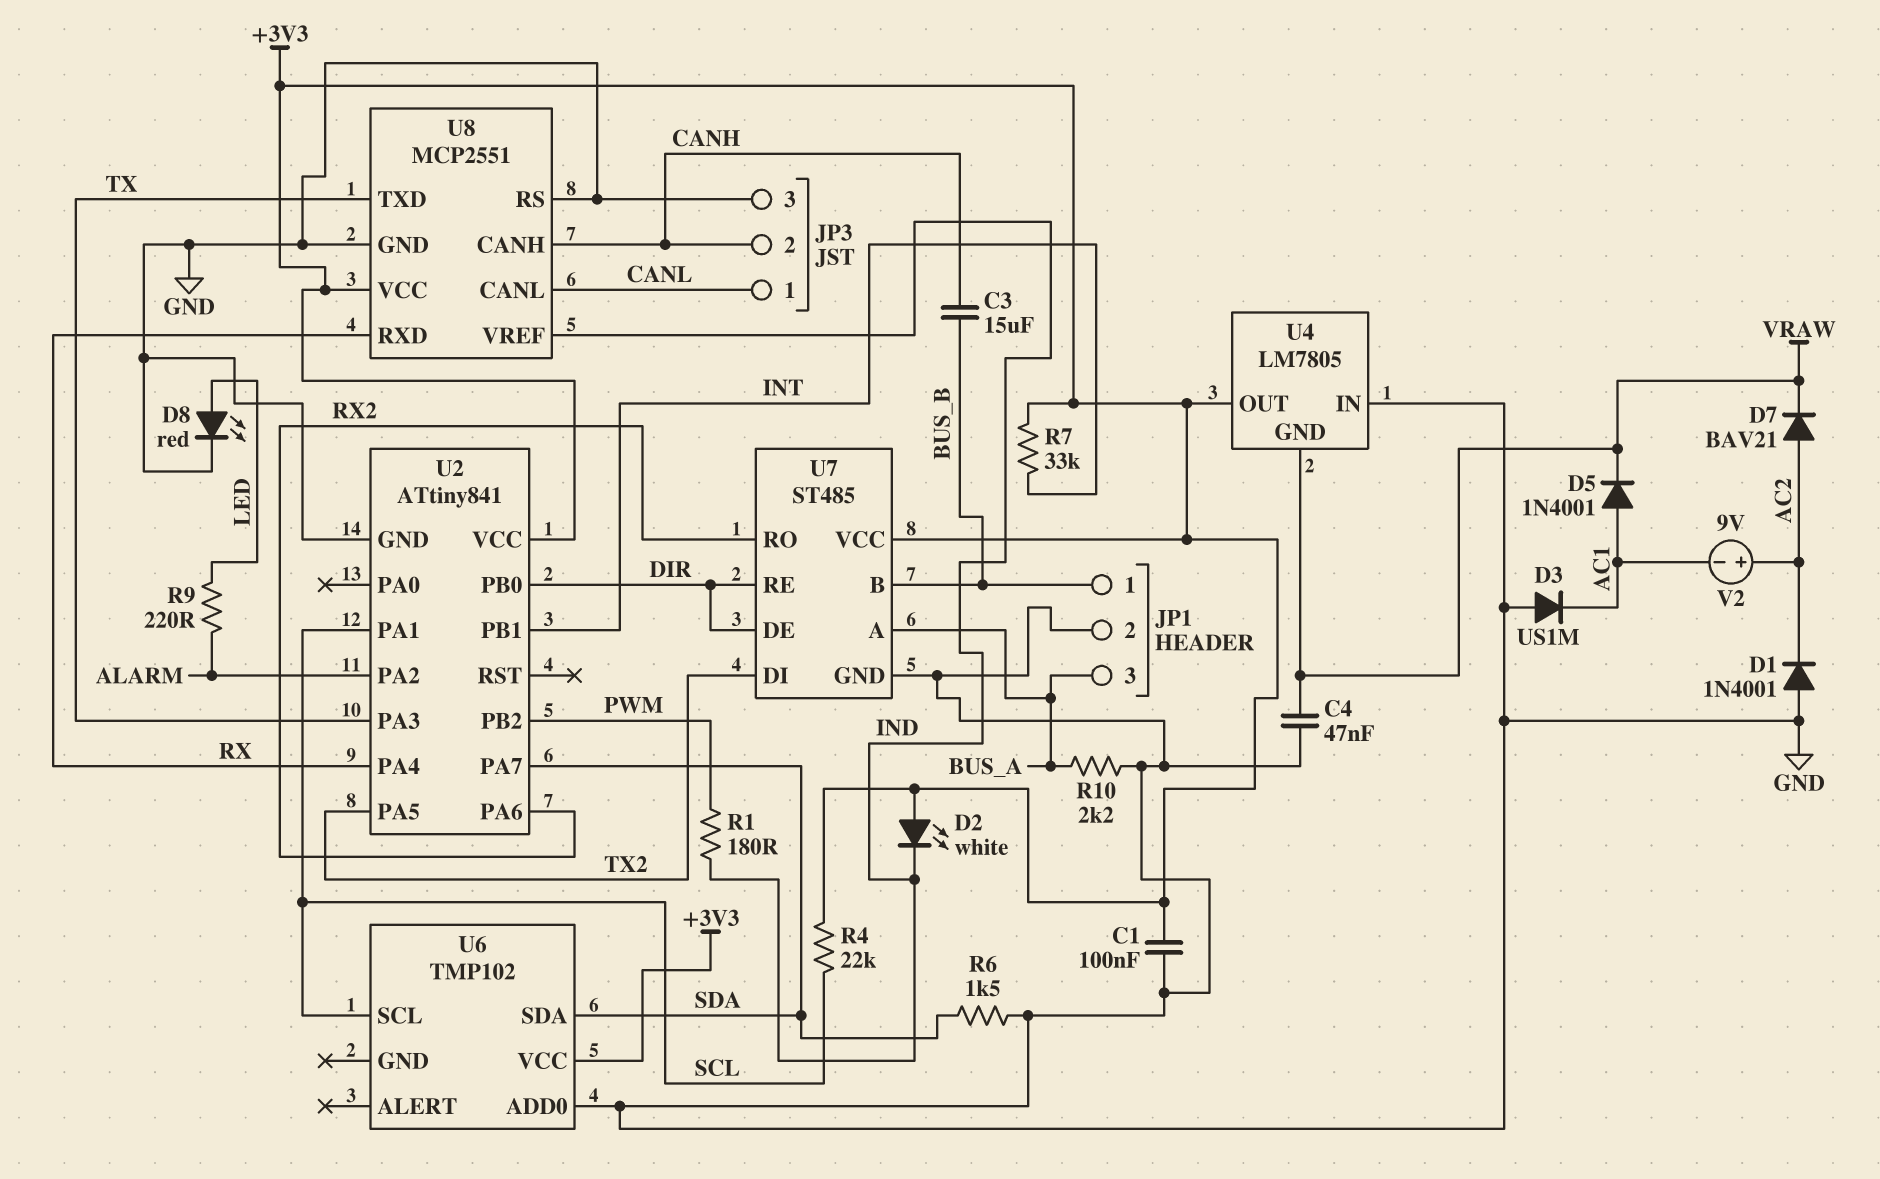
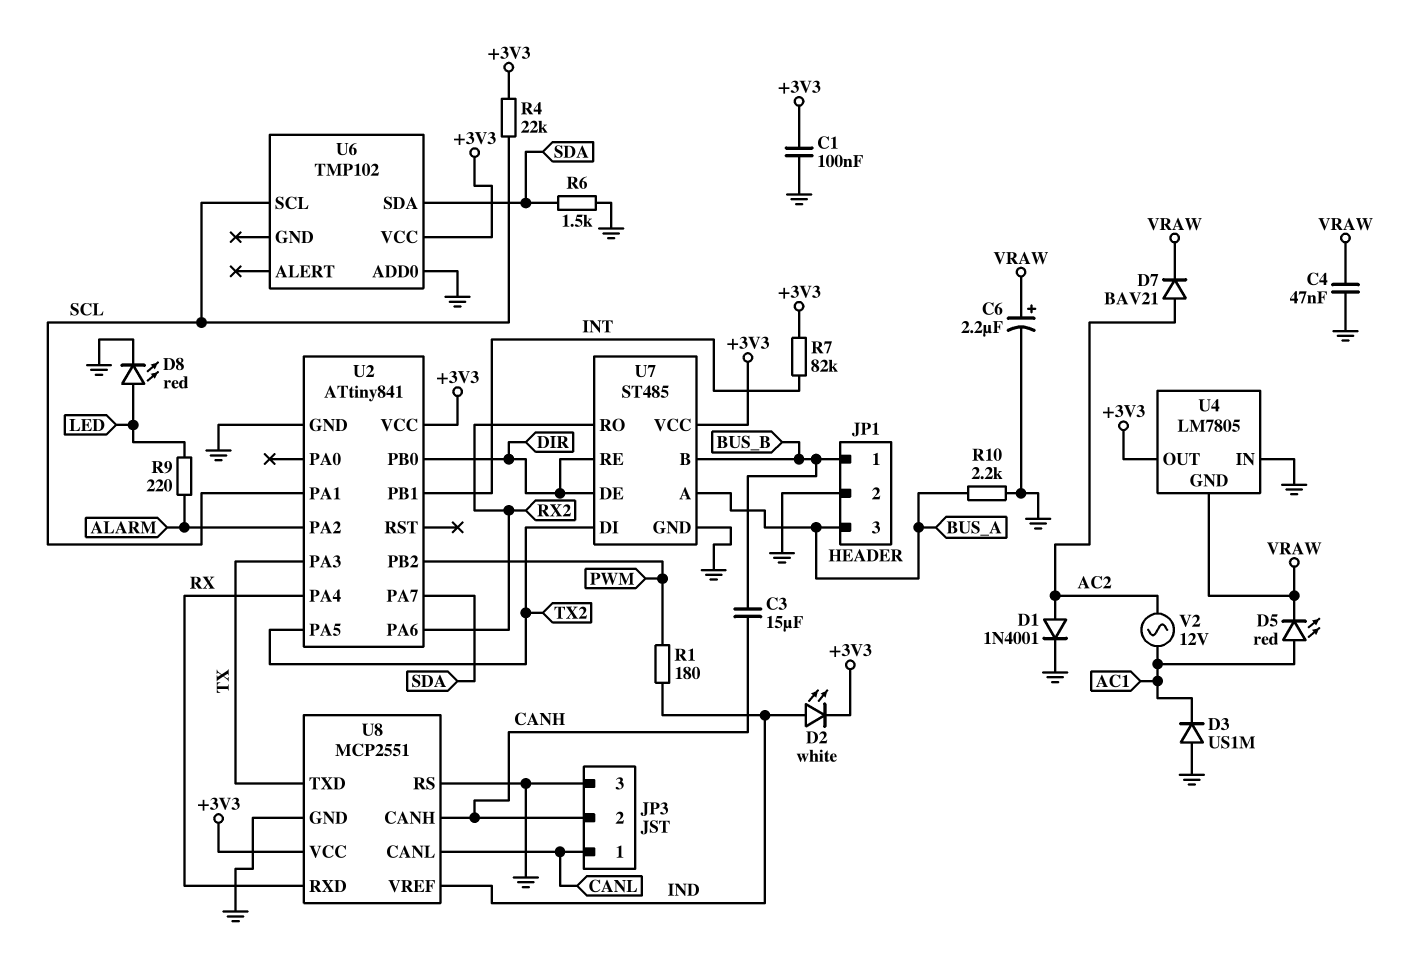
C6: none -> 2.2uF (plus VRAW, minus GND)
D1: diode 1N4001 (A GND, K AC2) -> diode 1N4001 (A AC2, K GND)
D2: LED white (A +3V3, K IND) -> LED white (A IND, K +3V3)
D5: diode 1N4001 (A AC1, K VRAW) -> LED red (A AC1, K VRAW)
R7: 33k (+3V3, INT) -> 82k (+3V3, INT)
V2: 9V (plus AC2, minus AC1) -> AC 12V (AC1, AC2)

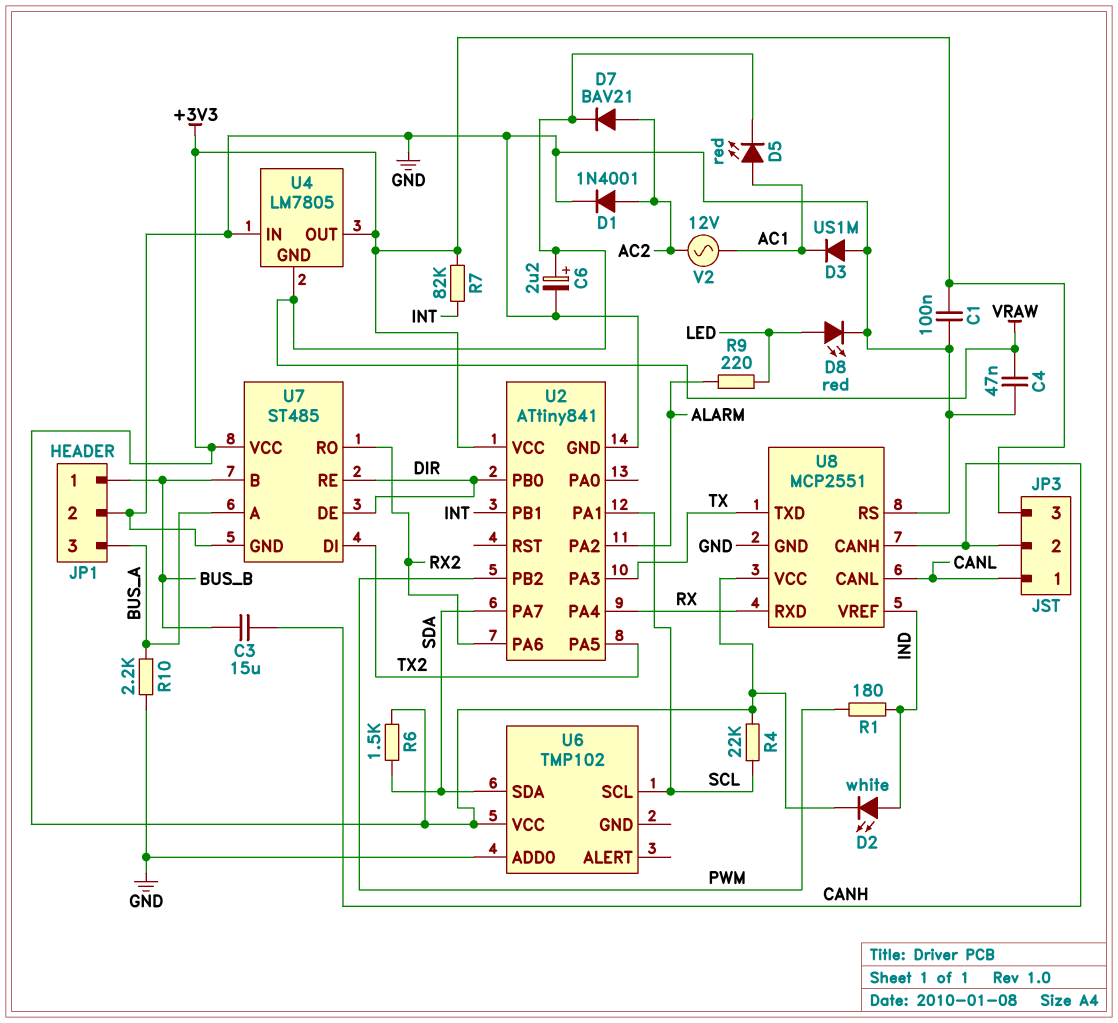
JP3 pin 3: GND -> +3V3
R6: 1.5k (GND, SDA) -> 1.5k (+3V3, SDA)

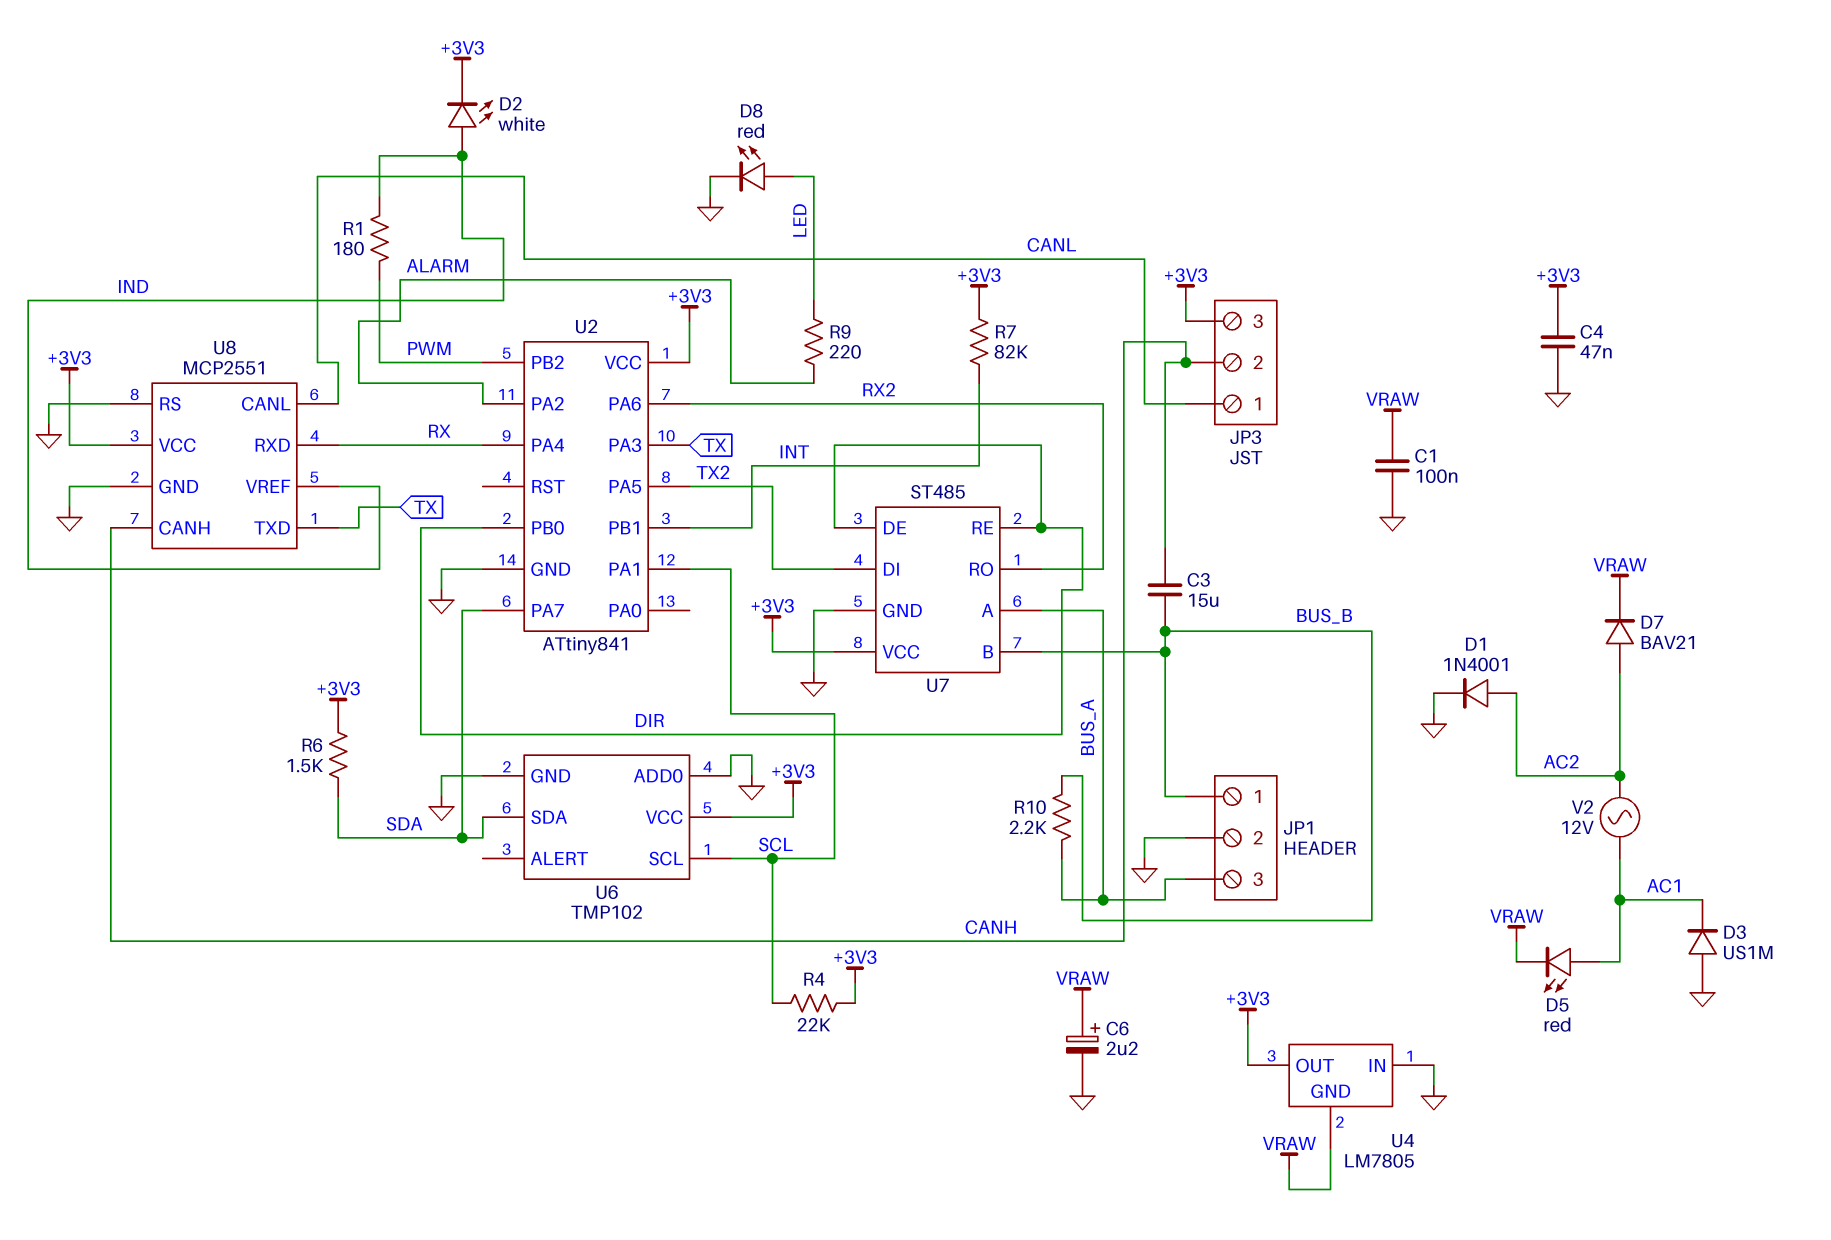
C1: 100nF (+3V3, GND) -> 100nF (GND, VRAW)
C4: 47nF (GND, VRAW) -> 47nF (+3V3, GND)
R10: 2.2k (BUS_A, GND) -> 2.2k (BUS_A, BUS_B)
U6 pin GND: none -> GND

